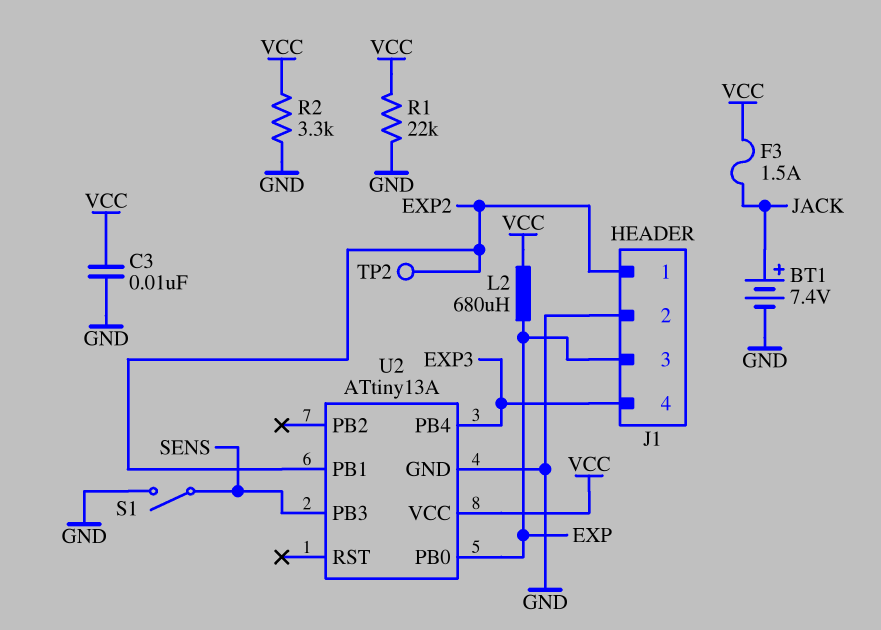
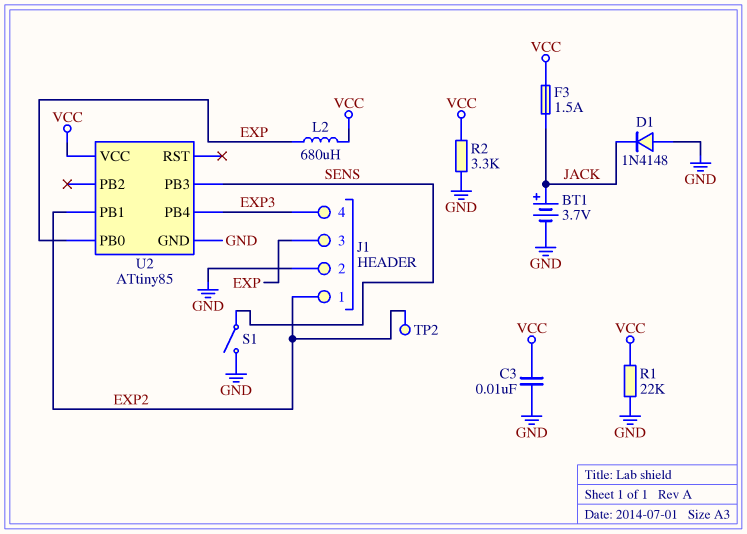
BT1: 7.4V (plus JACK, minus GND) -> 3.7V (plus JACK, minus GND)
D1: none -> diode 1N4148 (A GND, K JACK)
U2: ATtiny13A -> ATtiny85

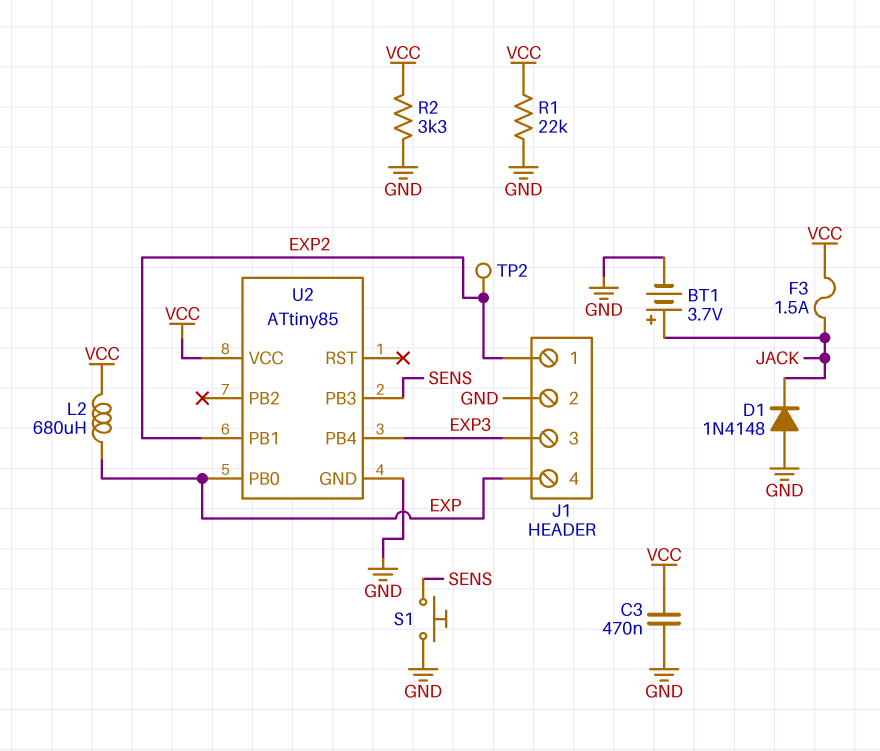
C3: 10nF (GND, VCC) -> 470nF (GND, VCC)
J1 pin 3: EXP -> EXP3
J1 pin 4: EXP3 -> EXP
S1: switch (GND, SENS) -> button (GND, SENS)

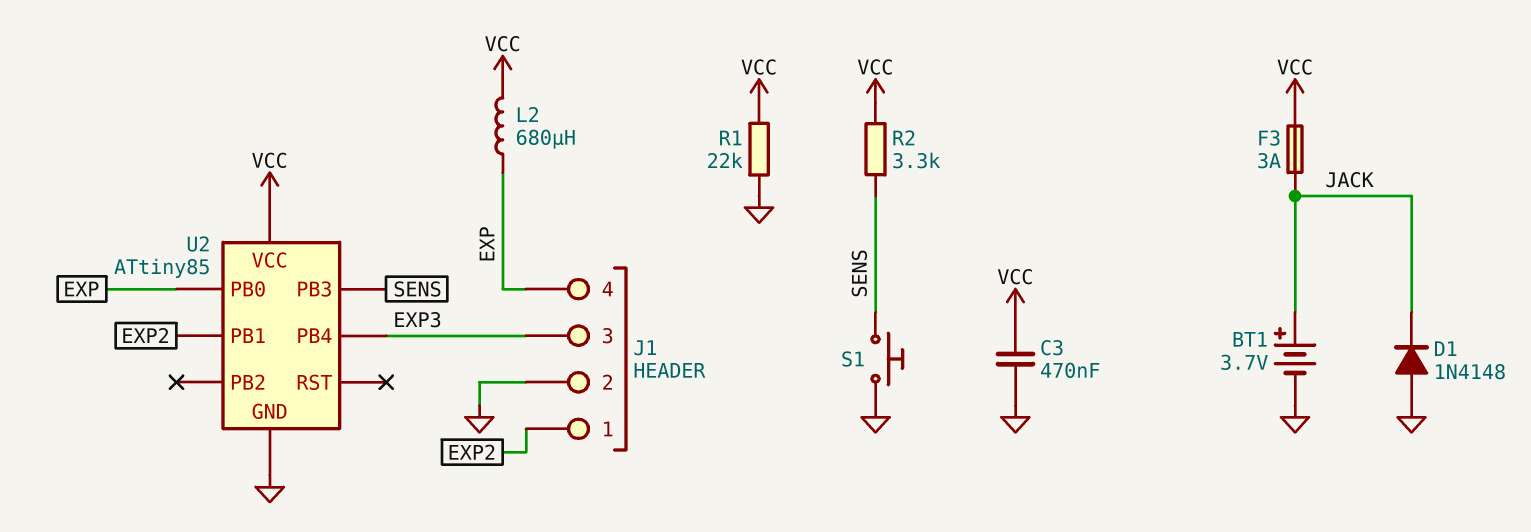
F3: 1.5A (JACK, VCC) -> 3A (JACK, VCC)
R2: 3.3k (GND, VCC) -> 3.3k (SENS, VCC)
TP2: test point (EXP2) -> none

